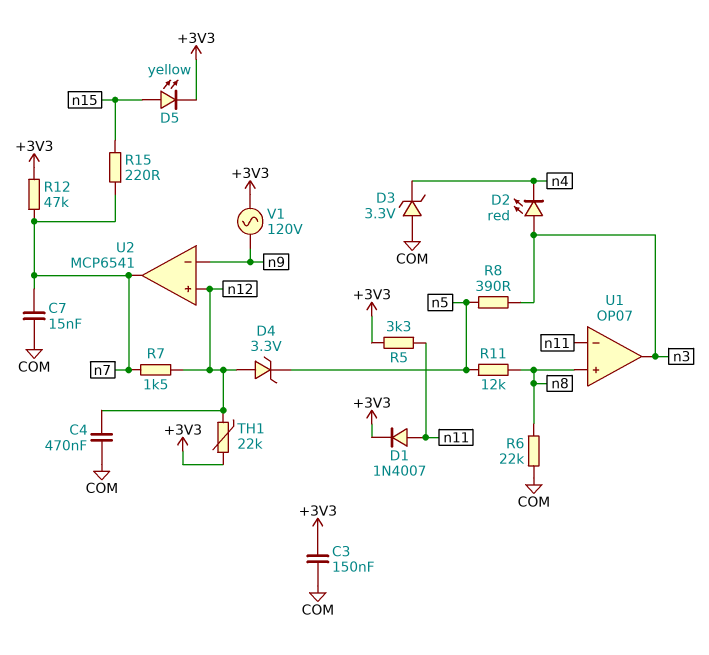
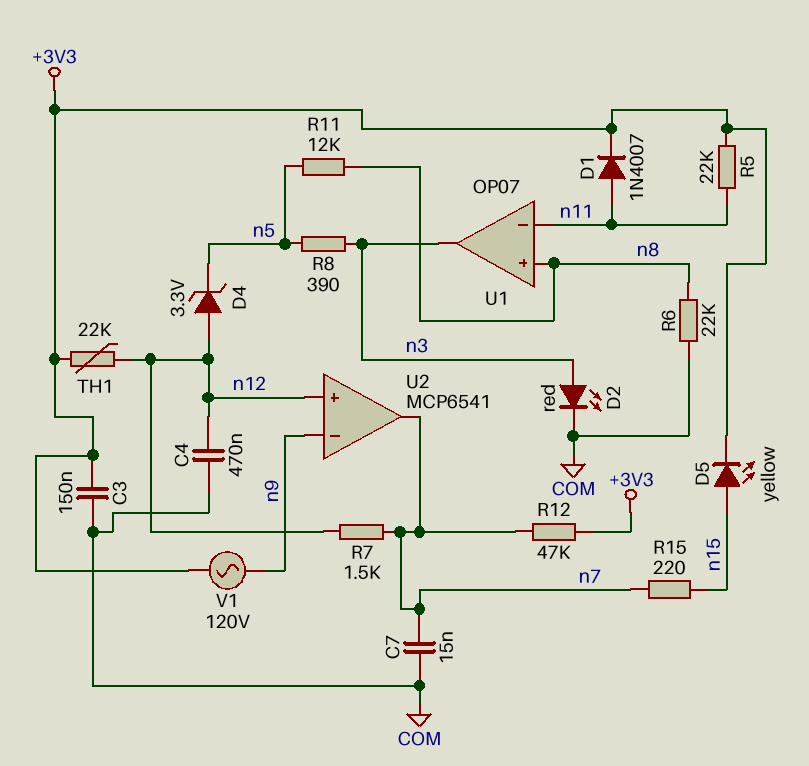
D2: LED red (A n3, K n4) -> LED red (A n3, K COM)
D3: zener 3.3V (A COM, K n4) -> none
R5: 3.3k (+3V3, n11) -> 22k (+3V3, n11)

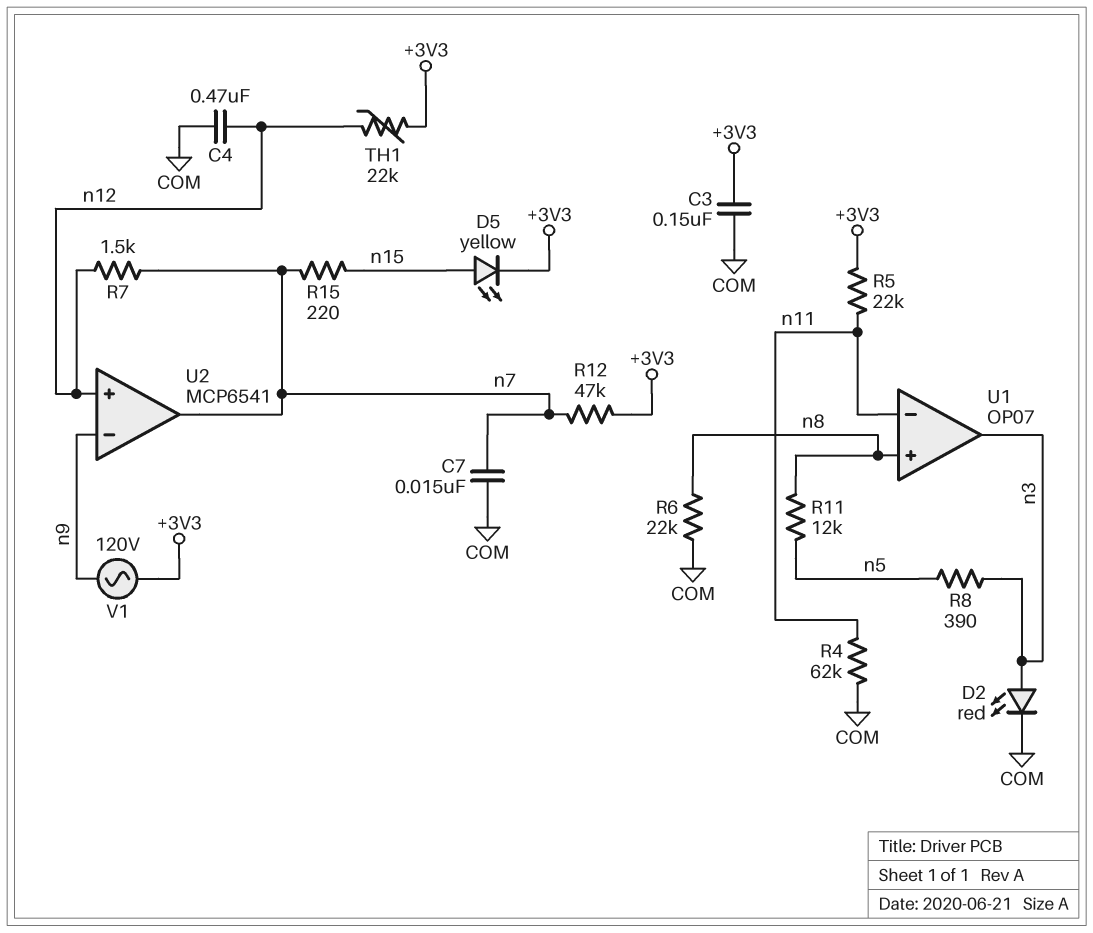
D1: diode 1N4007 (A n11, K +3V3) -> none
D4: zener 3.3V (A n12, K n5) -> none
R4: none -> 62k (COM, n11)

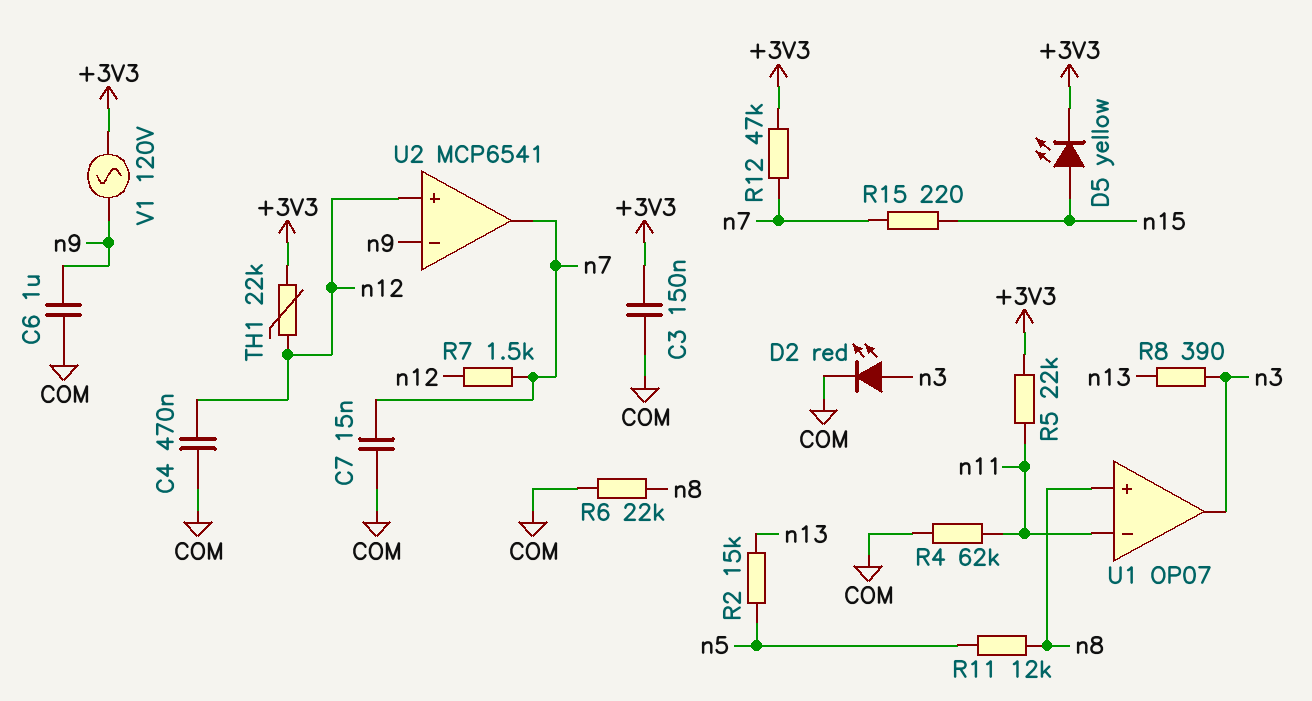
C6: none -> 1uF (COM, n9)
R2: none -> 15k (n5, n13)
R8: 390 (n3, n5) -> 390 (n3, n13)

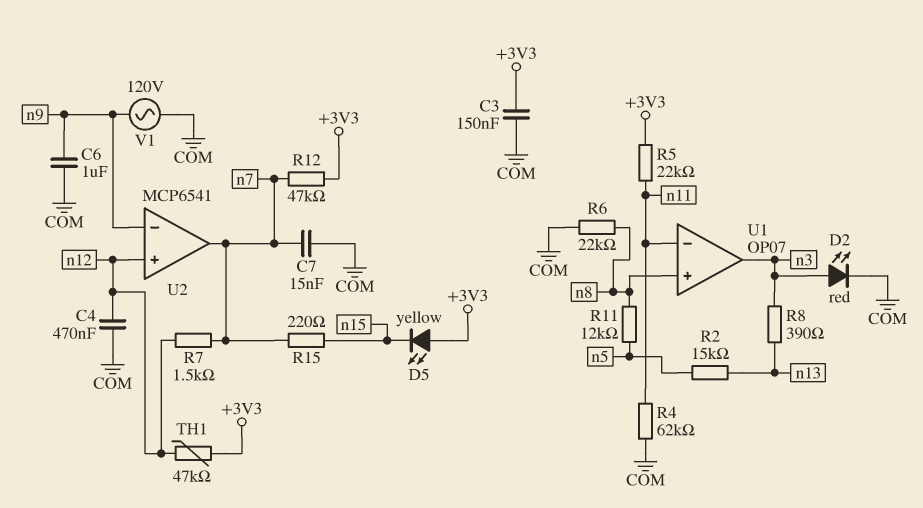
D5: LED yellow (A n15, K +3V3) -> LED yellow (A +3V3, K n15)
TH1: 22k (+3V3, n12) -> 47k (+3V3, n12)
V1: AC 120V (+3V3, n9) -> AC 120V (COM, n9)

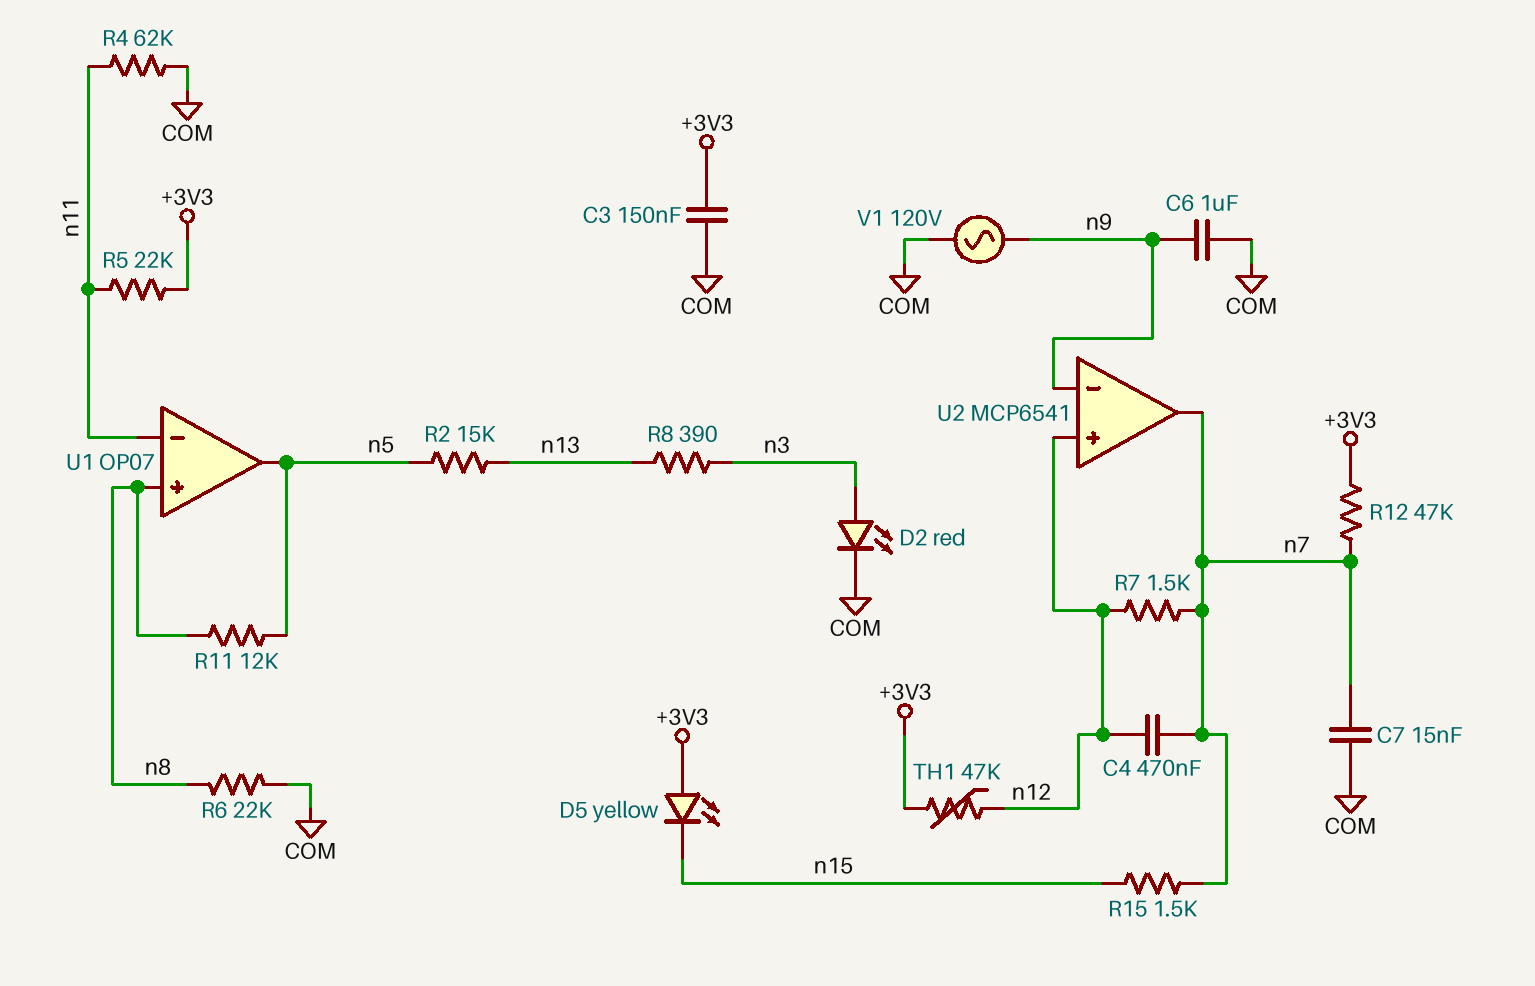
C4: 470nF (COM, n12) -> 470nF (n7, n12)
R15: 220 (n7, n15) -> 1.5k (n7, n15)
U1 pin out: n3 -> n5

